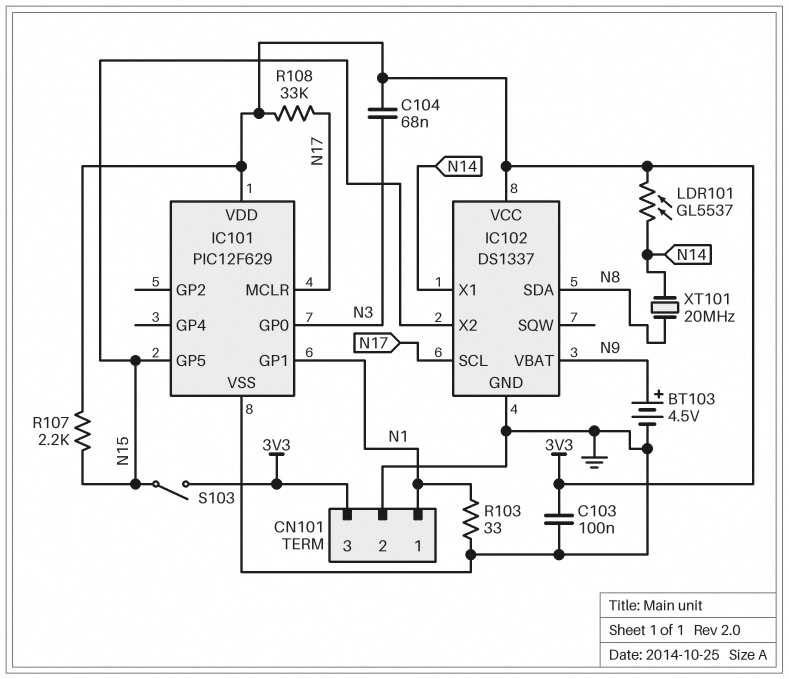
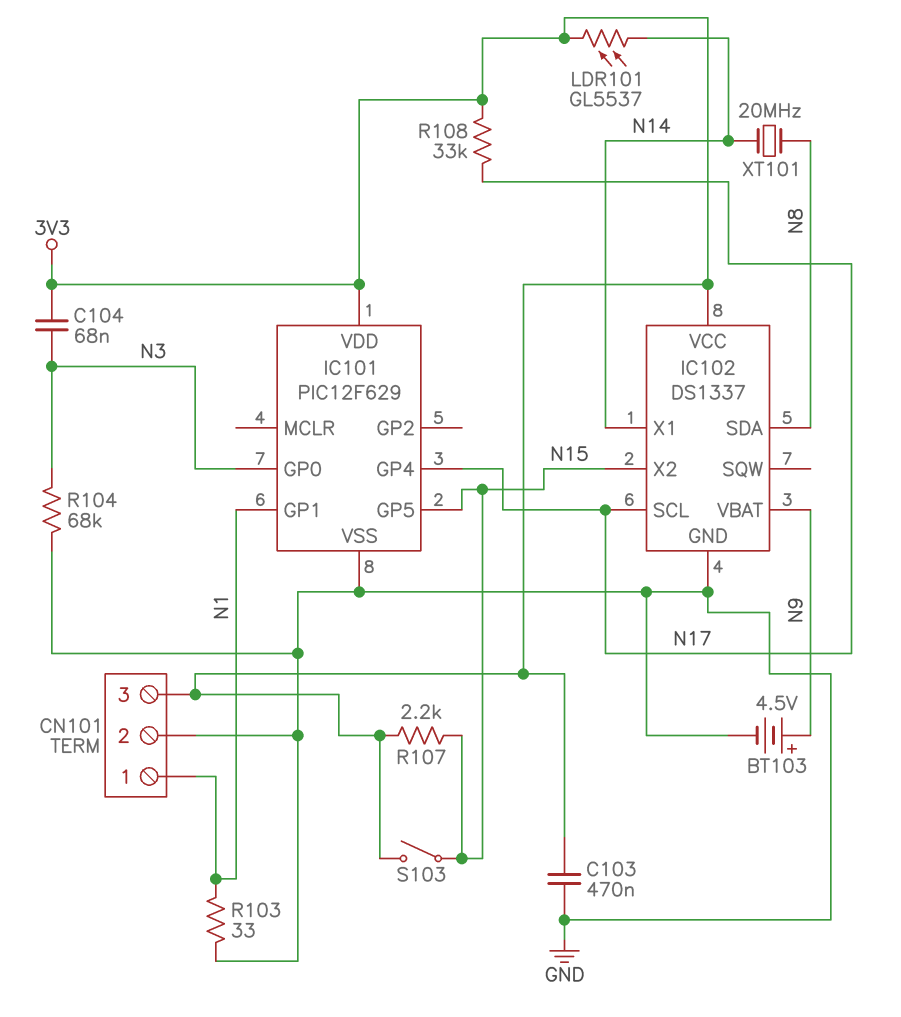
C103: 100nF (3V3, GND) -> 470nF (3V3, GND)
IC101 pin GP4: none -> N17
IC101 pin MCLR: N17 -> none
R104: none -> 68k (GND, N3)

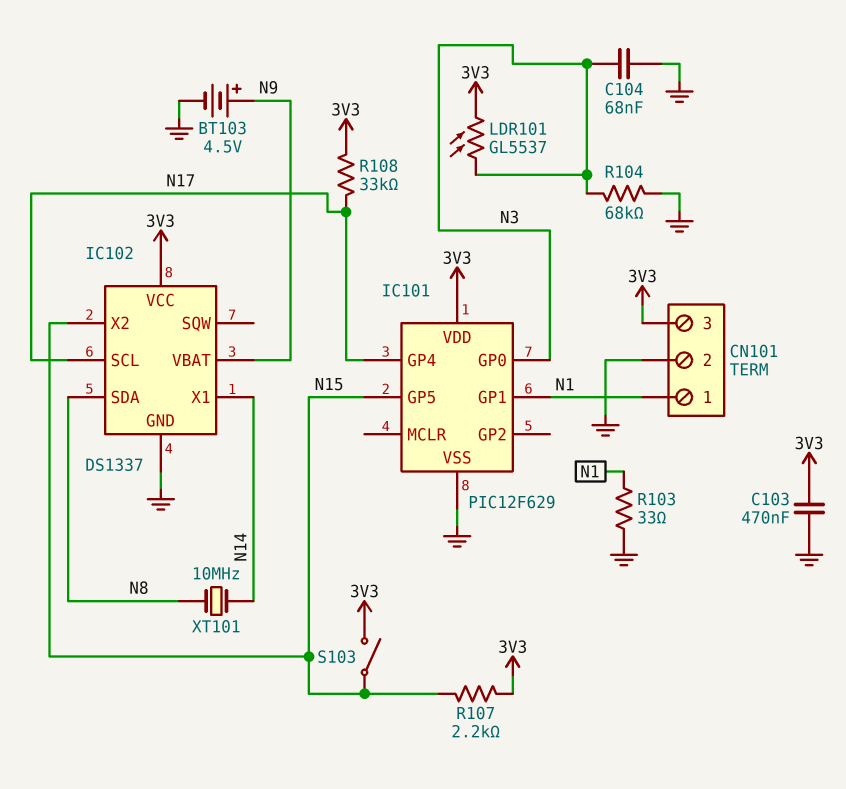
C104: 68nF (3V3, N3) -> 68nF (GND, N3)
LDR101: GL5537 (3V3, N14) -> GL5537 (3V3, N3)
XT101: 20MHz (N8, N14) -> 10MHz (N8, N14)

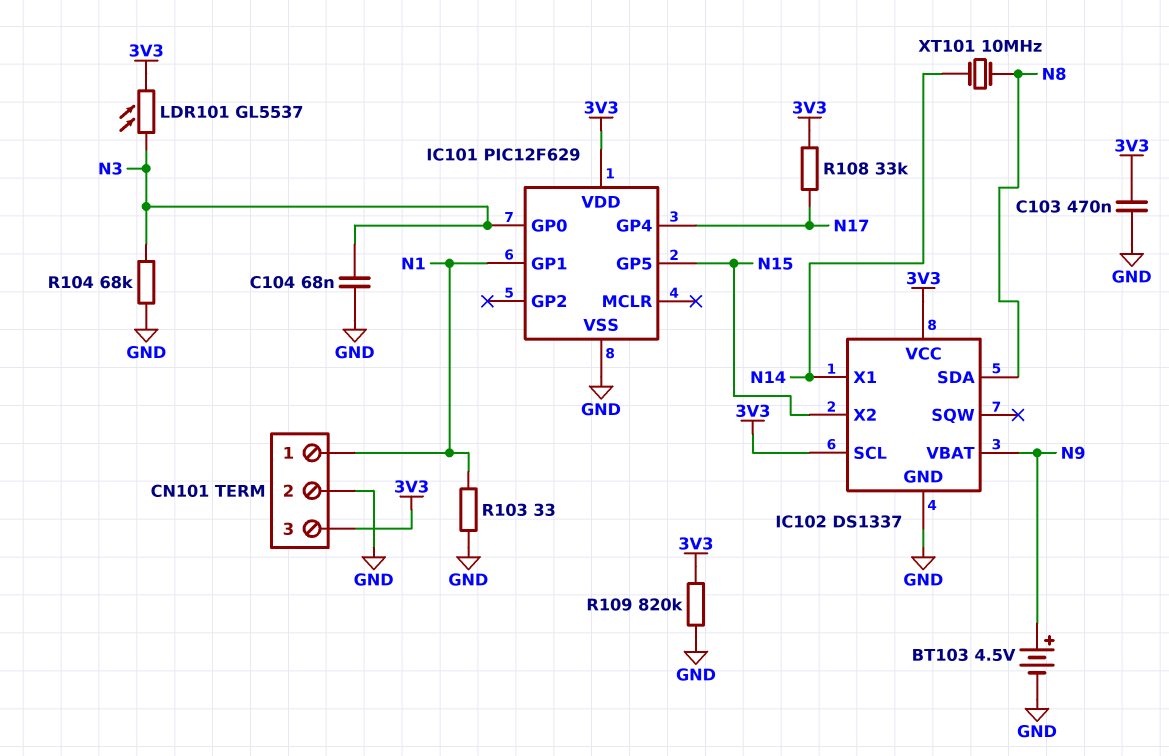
IC102 pin SCL: N17 -> 3V3
R107: 2.2k (3V3, N15) -> none
R109: none -> 820k (3V3, GND)
S103: switch (3V3, N15) -> none

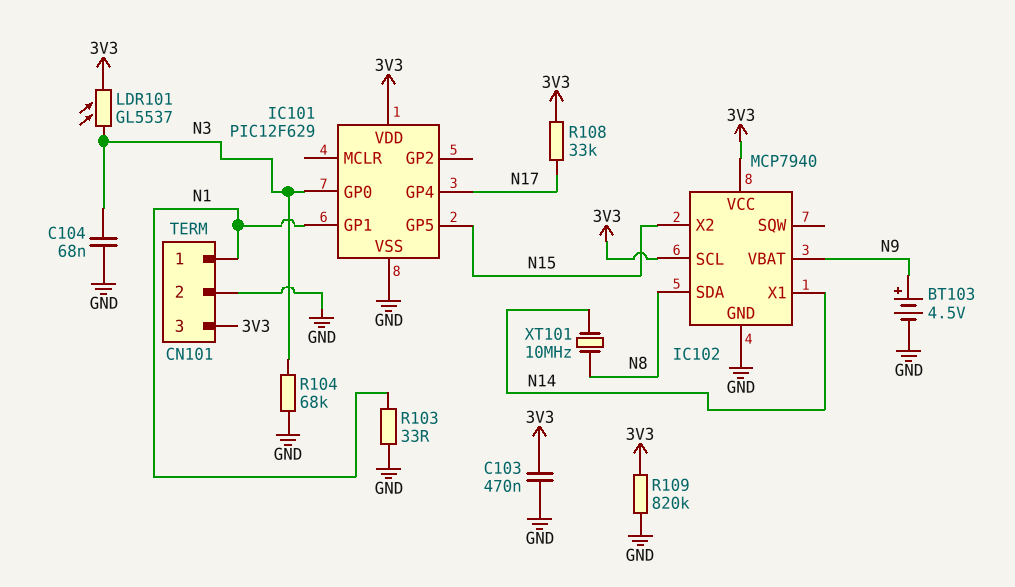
IC102: DS1337 -> MCP7940

